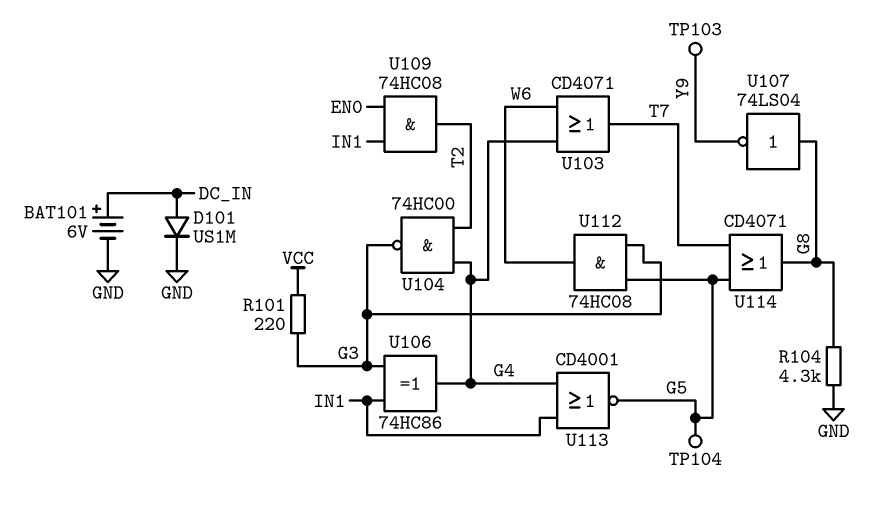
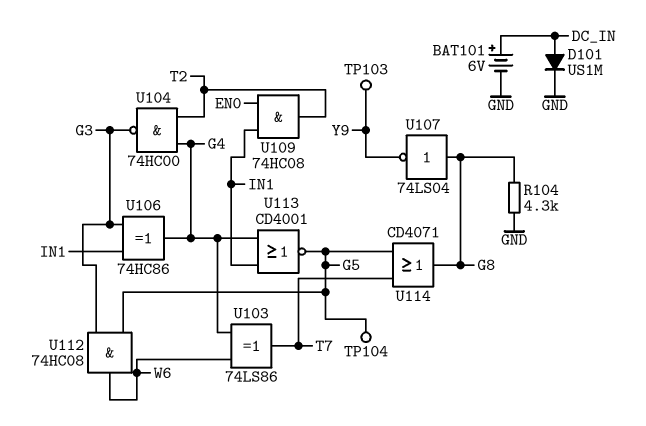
R101: 220 (G3, VCC) -> none
U103: OR CD4071 (in G4, in W6, out T7) -> XOR 74LS86 (in G4, in W6, out T7)

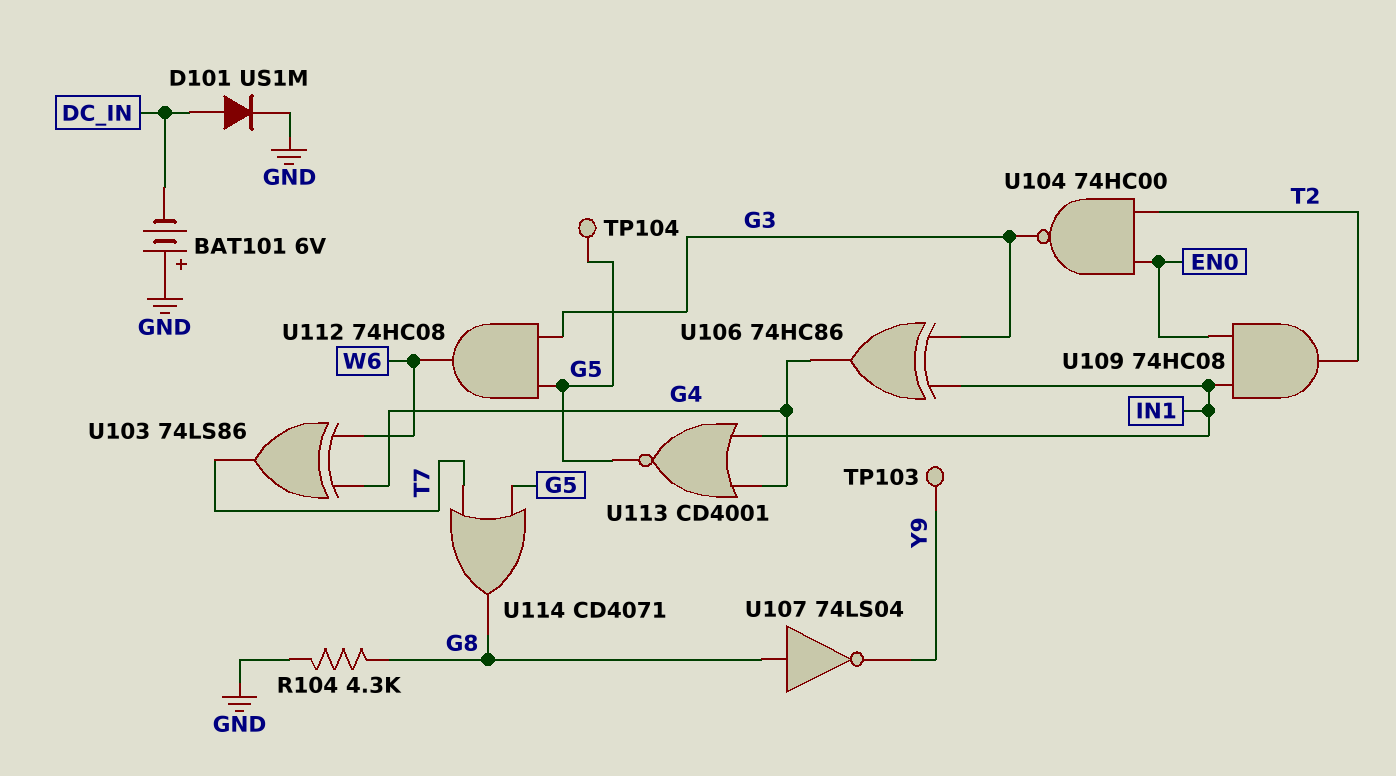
BAT101: 6V (plus DC_IN, minus GND) -> 6V (plus GND, minus DC_IN)
U104: NAND 74HC00 (in G4, in T2, out G3) -> NAND 74HC00 (in EN0, in T2, out G3)

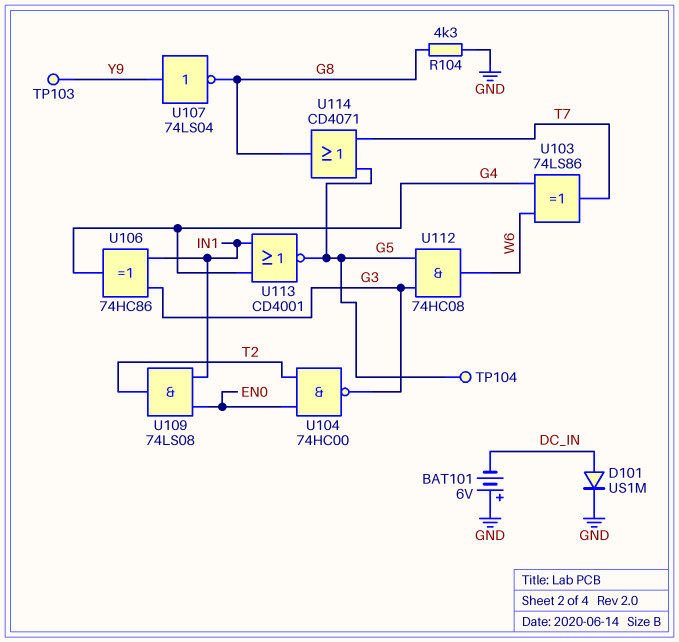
U107: NOT 74LS04 (in G8, out Y9) -> NOT 74LS04 (in Y9, out G8)
U109: AND 74HC08 (in EN0, in IN1, out T2) -> AND 74LS08 (in EN0, in IN1, out T2)

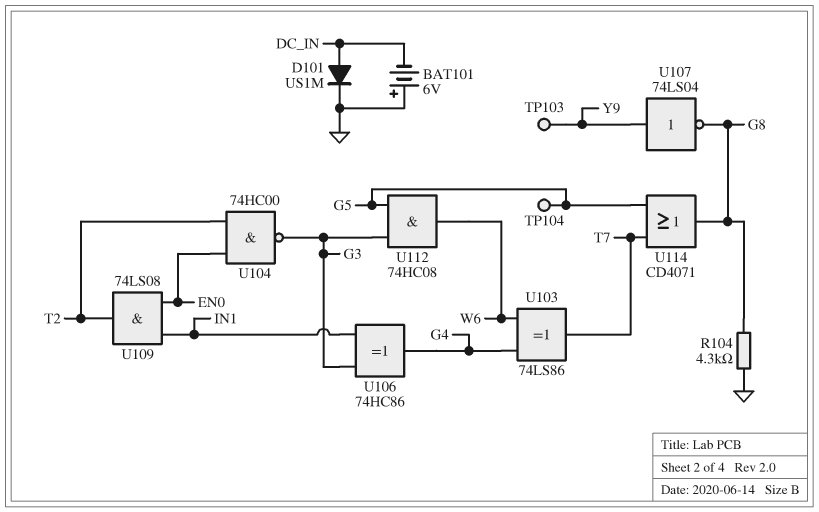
U113: NOR CD4001 (in G4, in IN1, out G5) -> none

